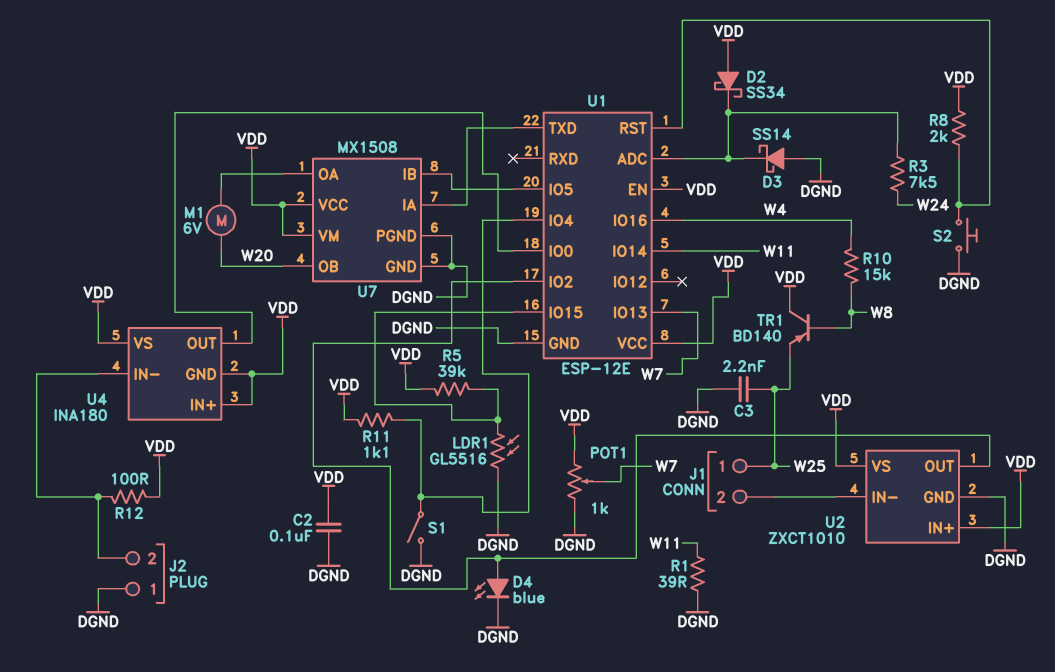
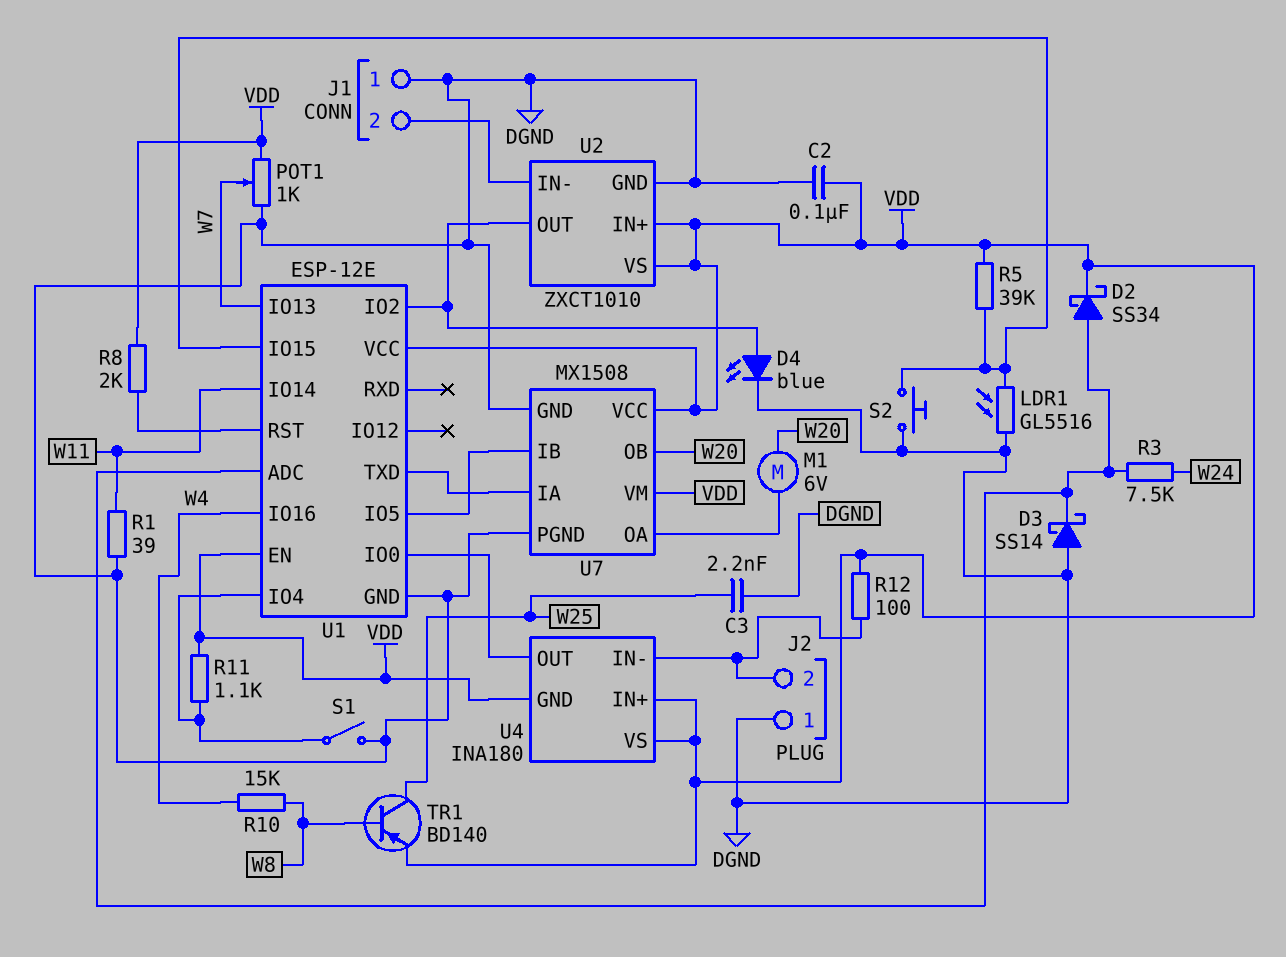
D2: schottky SS34 (A VDD, K U1/ADC) -> schottky SS34 (A U1/ADC, K VDD)
J1 pin 1: W25 -> DGND
S2: button (DGND, U1/RST) -> button (DGND, U1/IO15)
TR1: PNP BD140 (B W8, C VDD, E W25) -> PNP BD140 (B W8, C W25, E VDD)

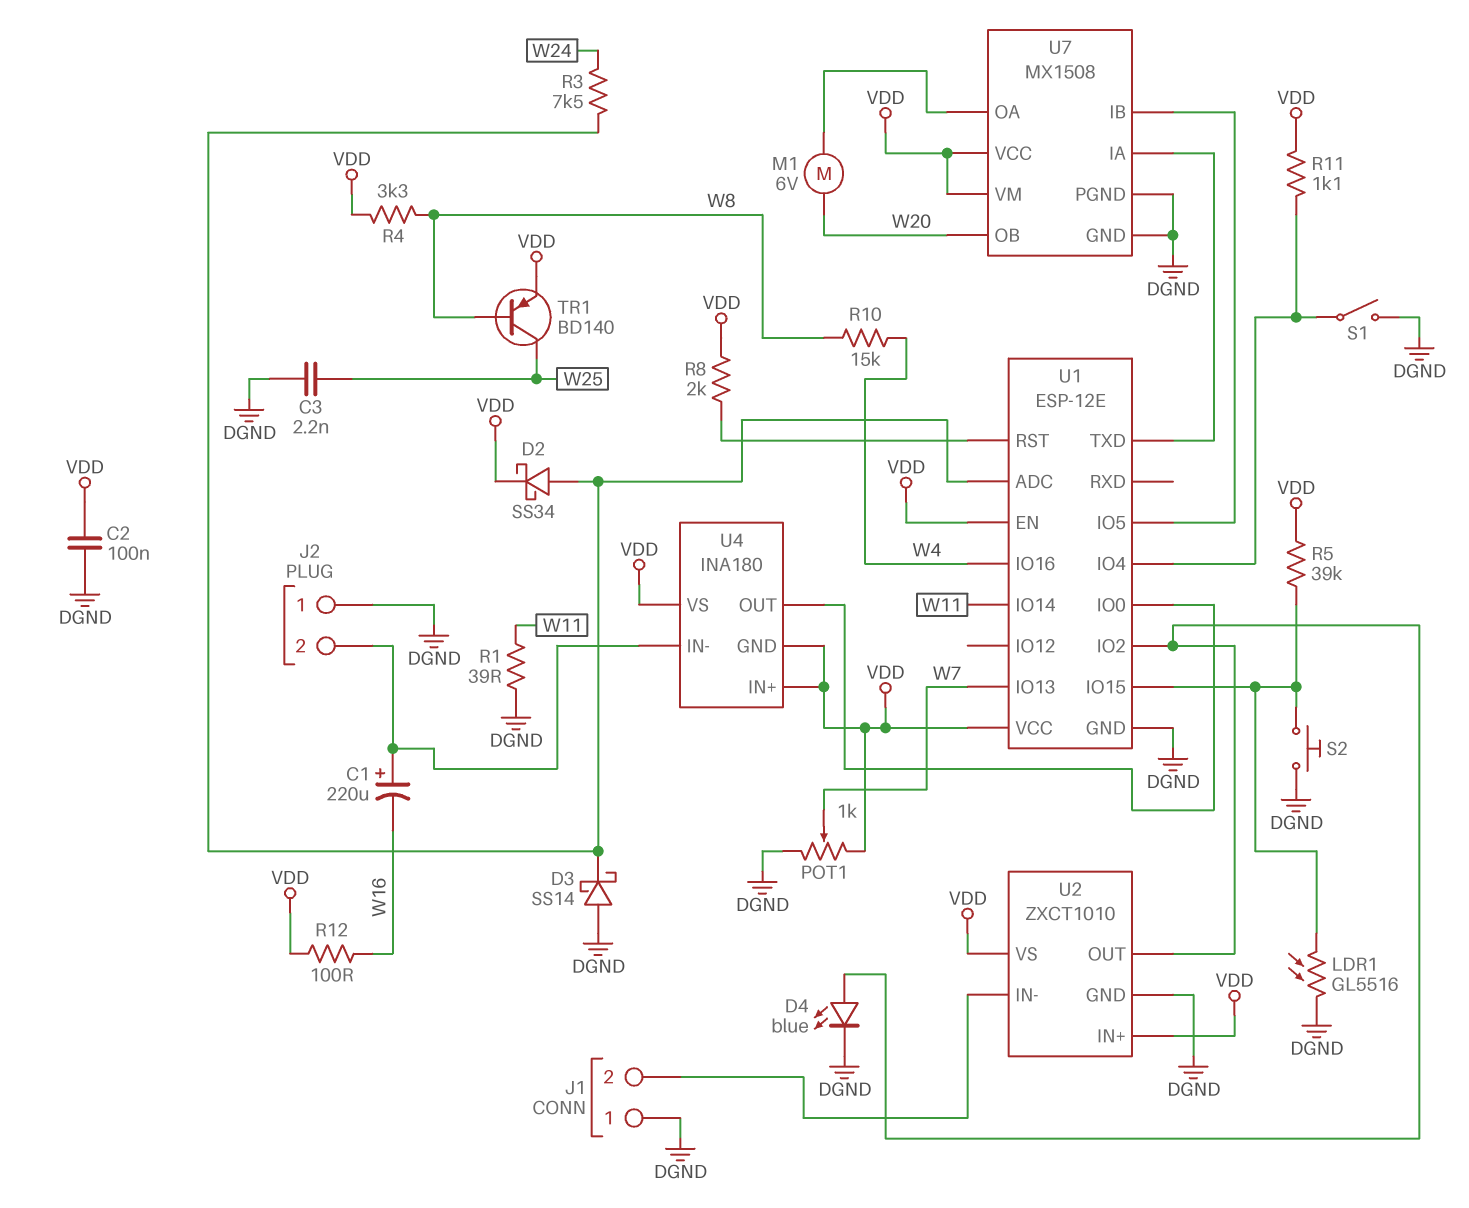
C1: none -> 220uF (plus J2/2, minus W16)
R4: none -> 3.3k (VDD, W8)
R12: 100 (J2/2, VDD) -> 100 (VDD, W16)

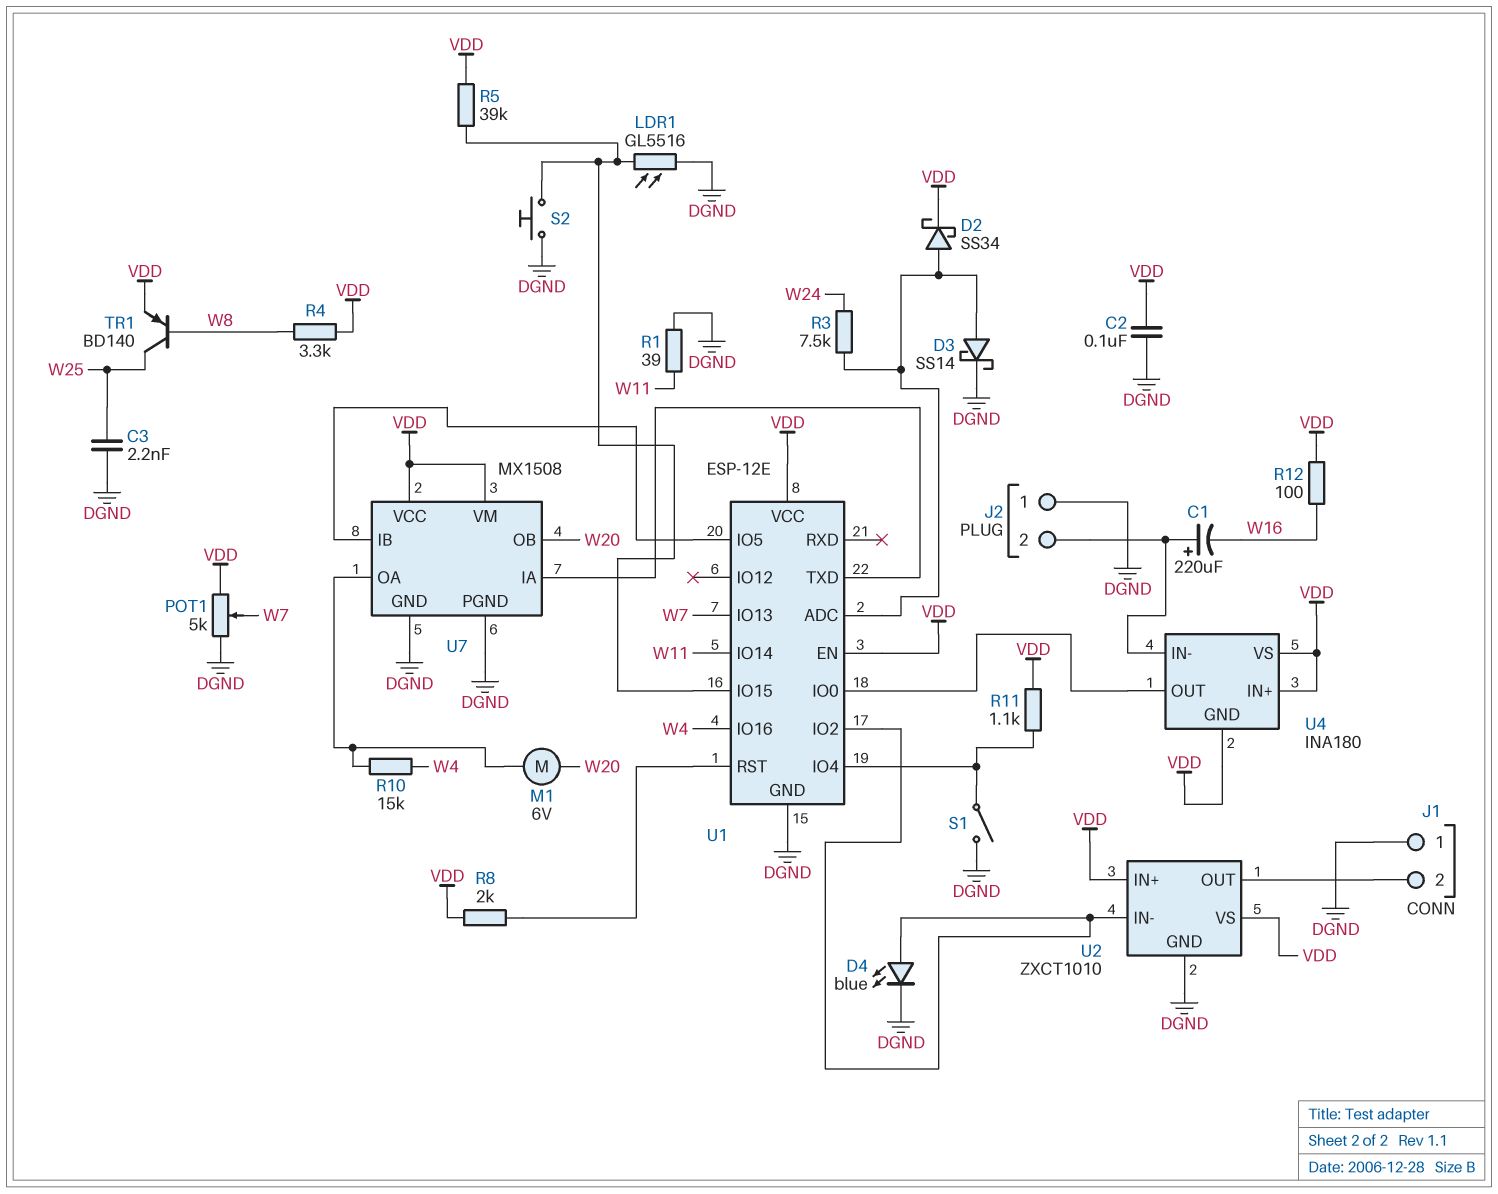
D3: schottky SS14 (A DGND, K U1/ADC) -> schottky SS14 (A U1/ADC, K DGND)
POT1: 1k (DGND, VDD, wiper W7) -> 5k (DGND, VDD, wiper W7)
R10: 15k (W4, W8) -> 15k (U7/OA, W4)
U2 pin IN-: J1/2 -> U1/IO2
U2 pin OUT: U1/IO2 -> J1/2

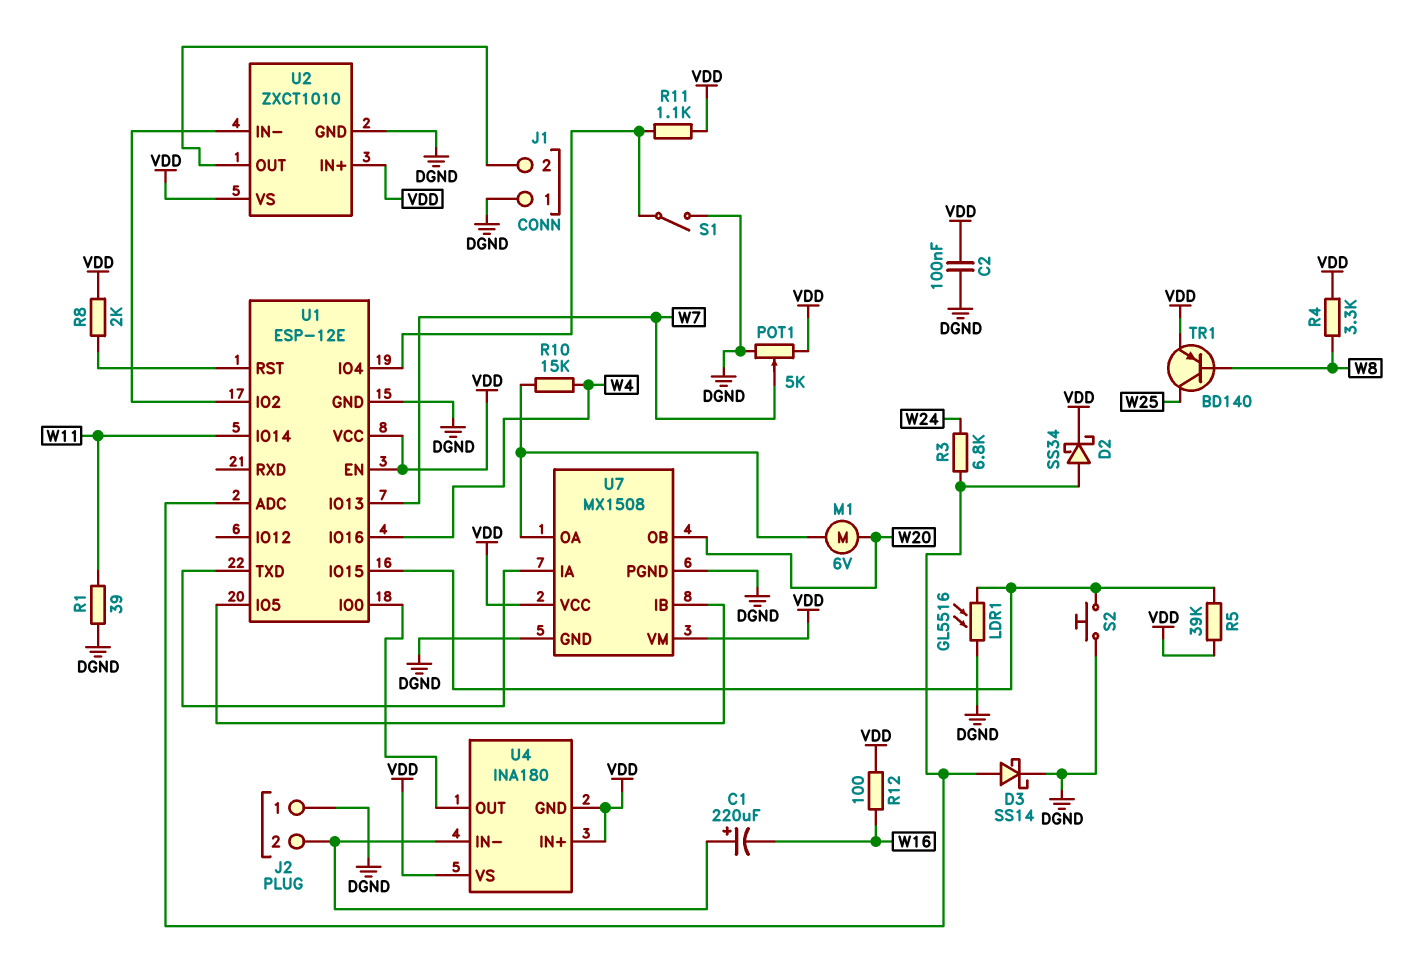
C3: 2.2nF (DGND, W25) -> none
D4: LED blue (A U1/IO2, K DGND) -> none
R3: 7.5k (U1/ADC, W24) -> 6.8k (U1/ADC, W24)

